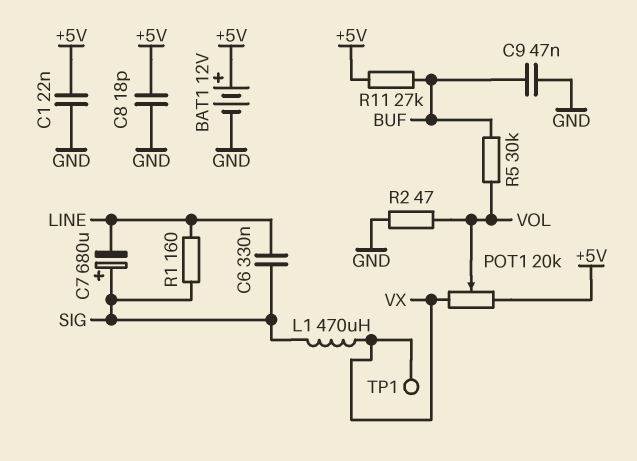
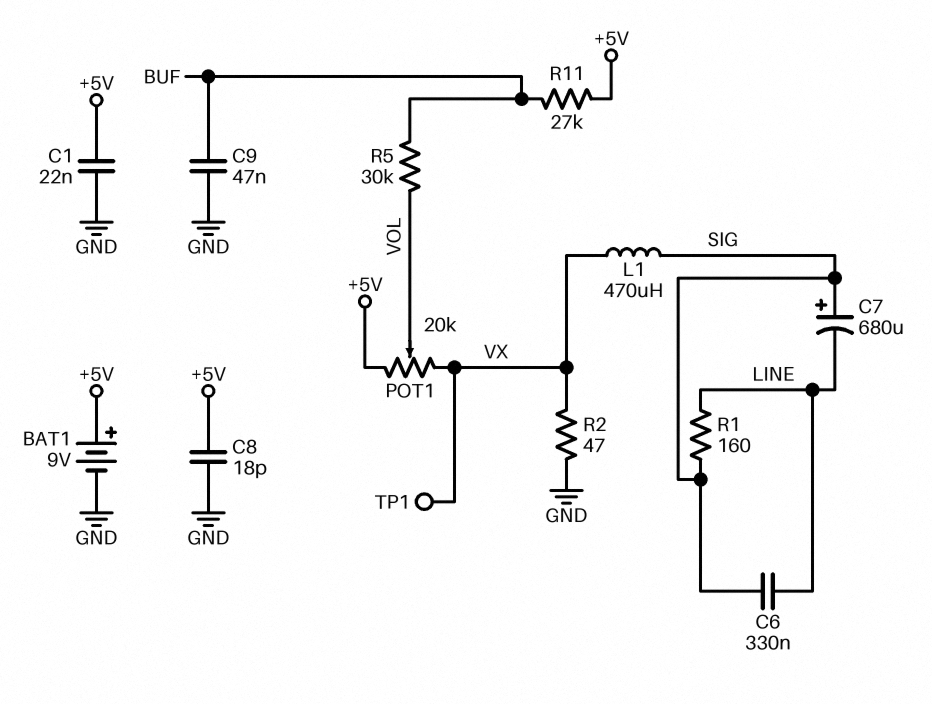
BAT1: 12V (plus +5V, minus GND) -> 9V (plus +5V, minus GND)
R2: 47 (GND, VOL) -> 47 (GND, VX)

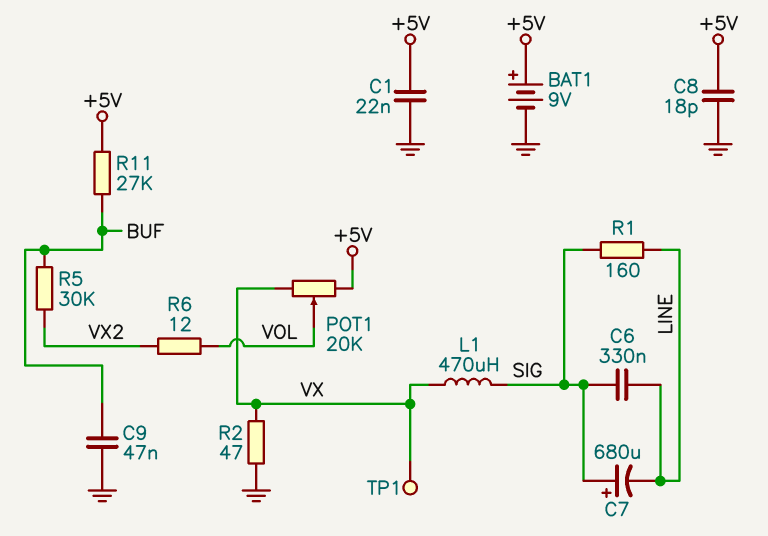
R5: 30k (BUF, VOL) -> 30k (BUF, VX2)
R6: none -> 12 (VOL, VX2)

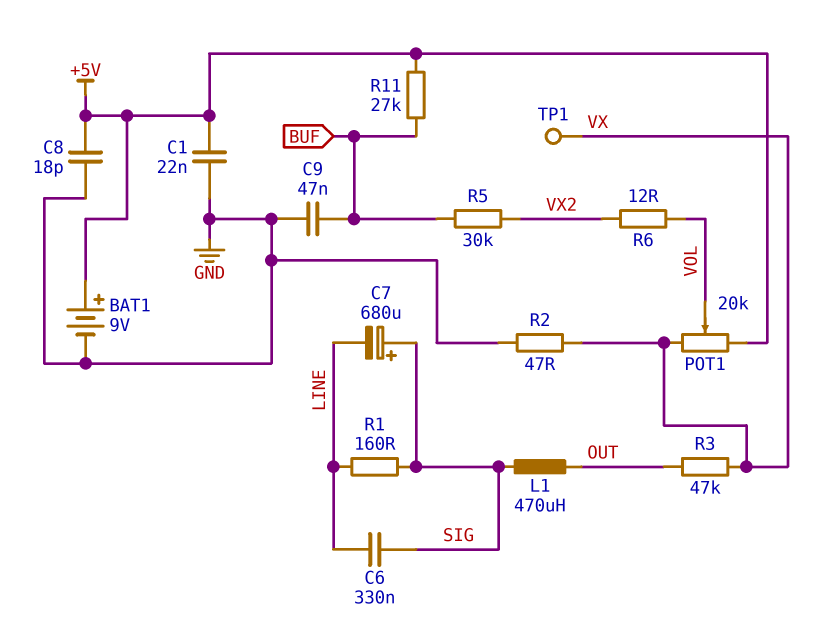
L1: 470uH (SIG, VX) -> 470uH (OUT, SIG)
R3: none -> 47k (OUT, VX)

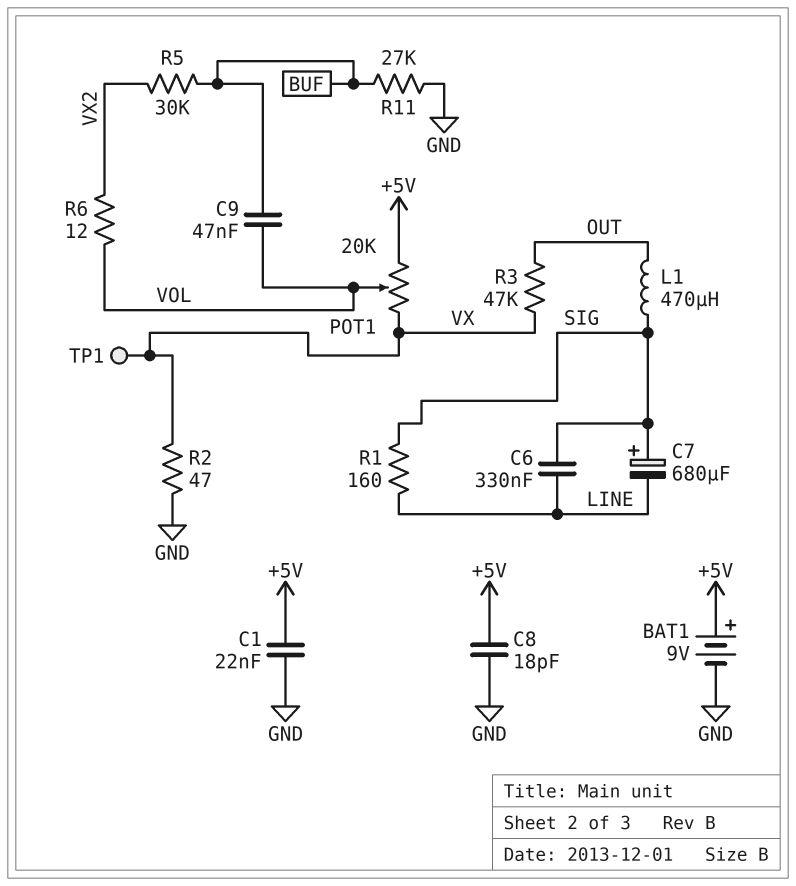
C9: 47nF (BUF, GND) -> 47nF (BUF, VOL)
R11: 27k (+5V, BUF) -> 27k (BUF, GND)

